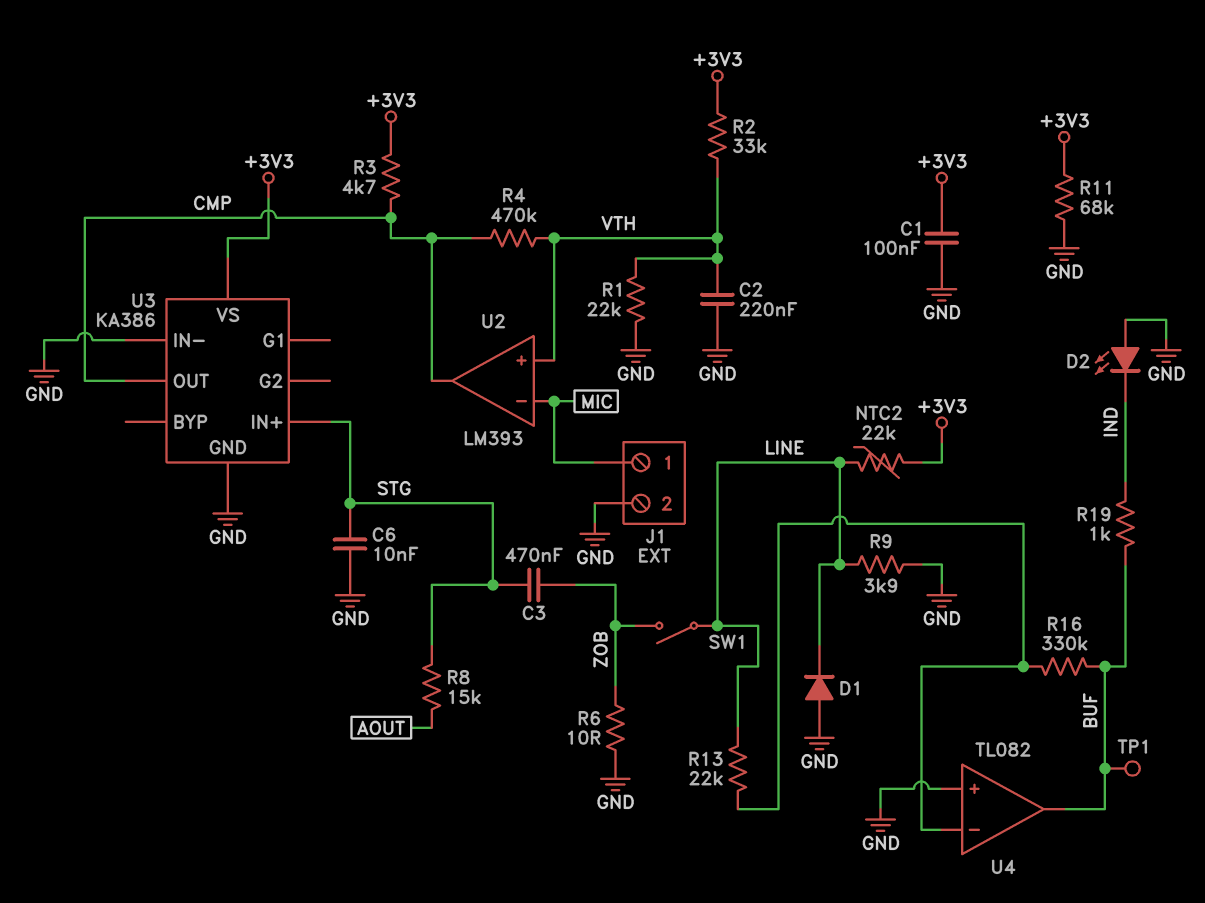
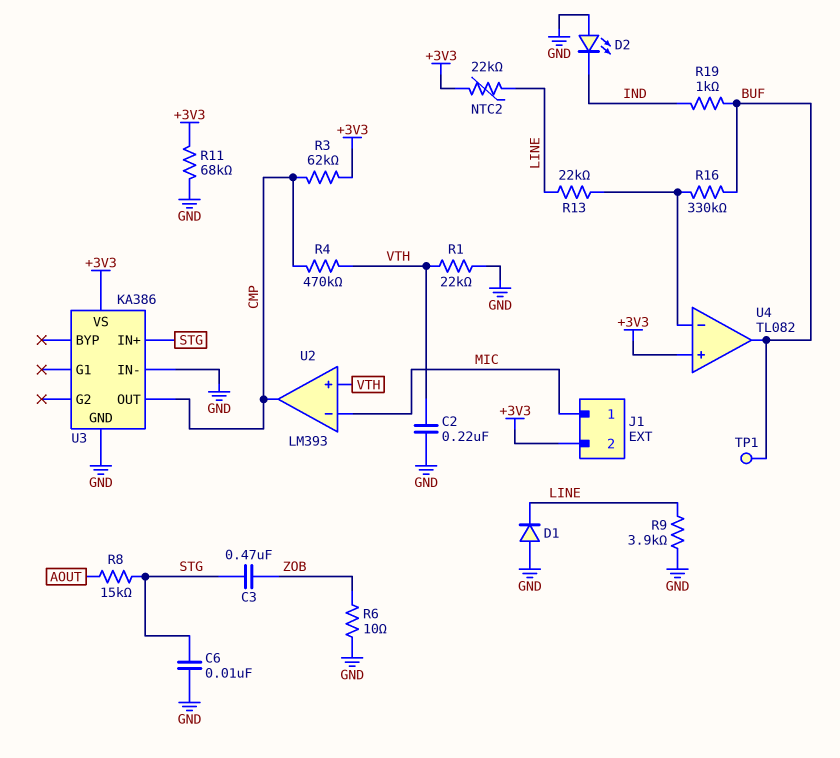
C1: 100nF (+3V3, GND) -> none
J1 pin 2: GND -> +3V3
R2: 33k (+3V3, VTH) -> none
R3: 4.7k (+3V3, CMP) -> 62k (+3V3, CMP)
SW1: switch (LINE, ZOB) -> none
U4 pin in+: GND -> +3V3

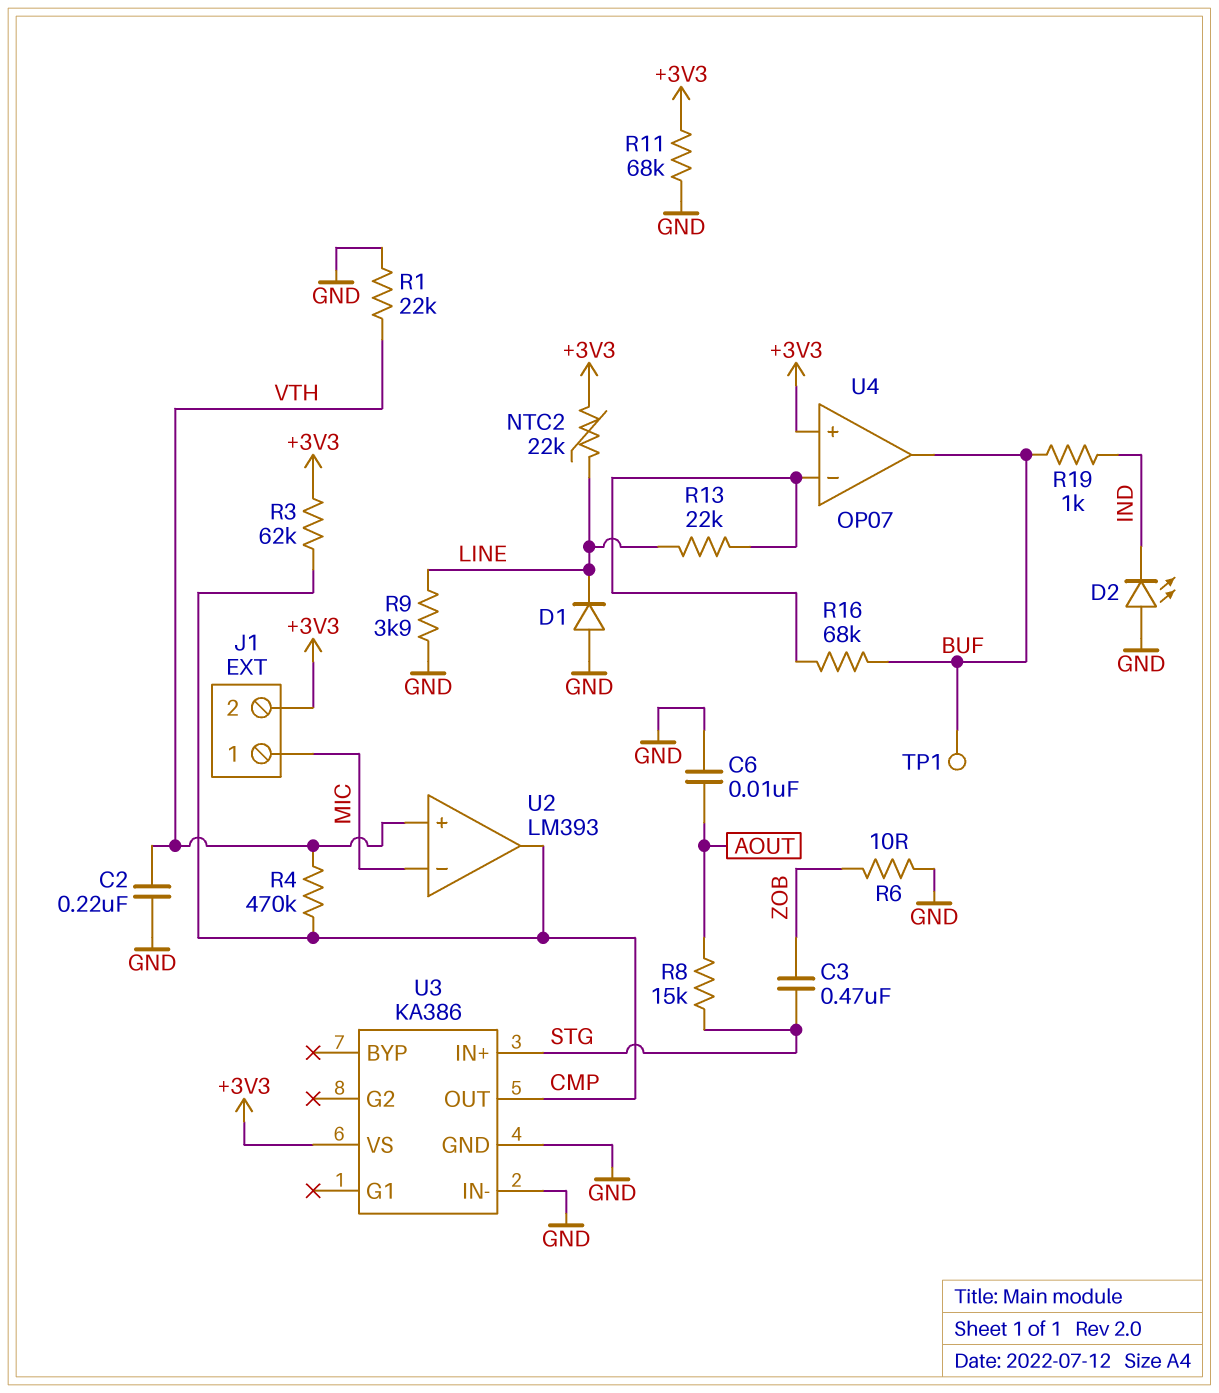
C6: 10nF (GND, STG) -> 10nF (AOUT, GND)
R16: 330k (BUF, U4/in-) -> 68k (BUF, U4/in-)
U4: TL082 -> OP07

